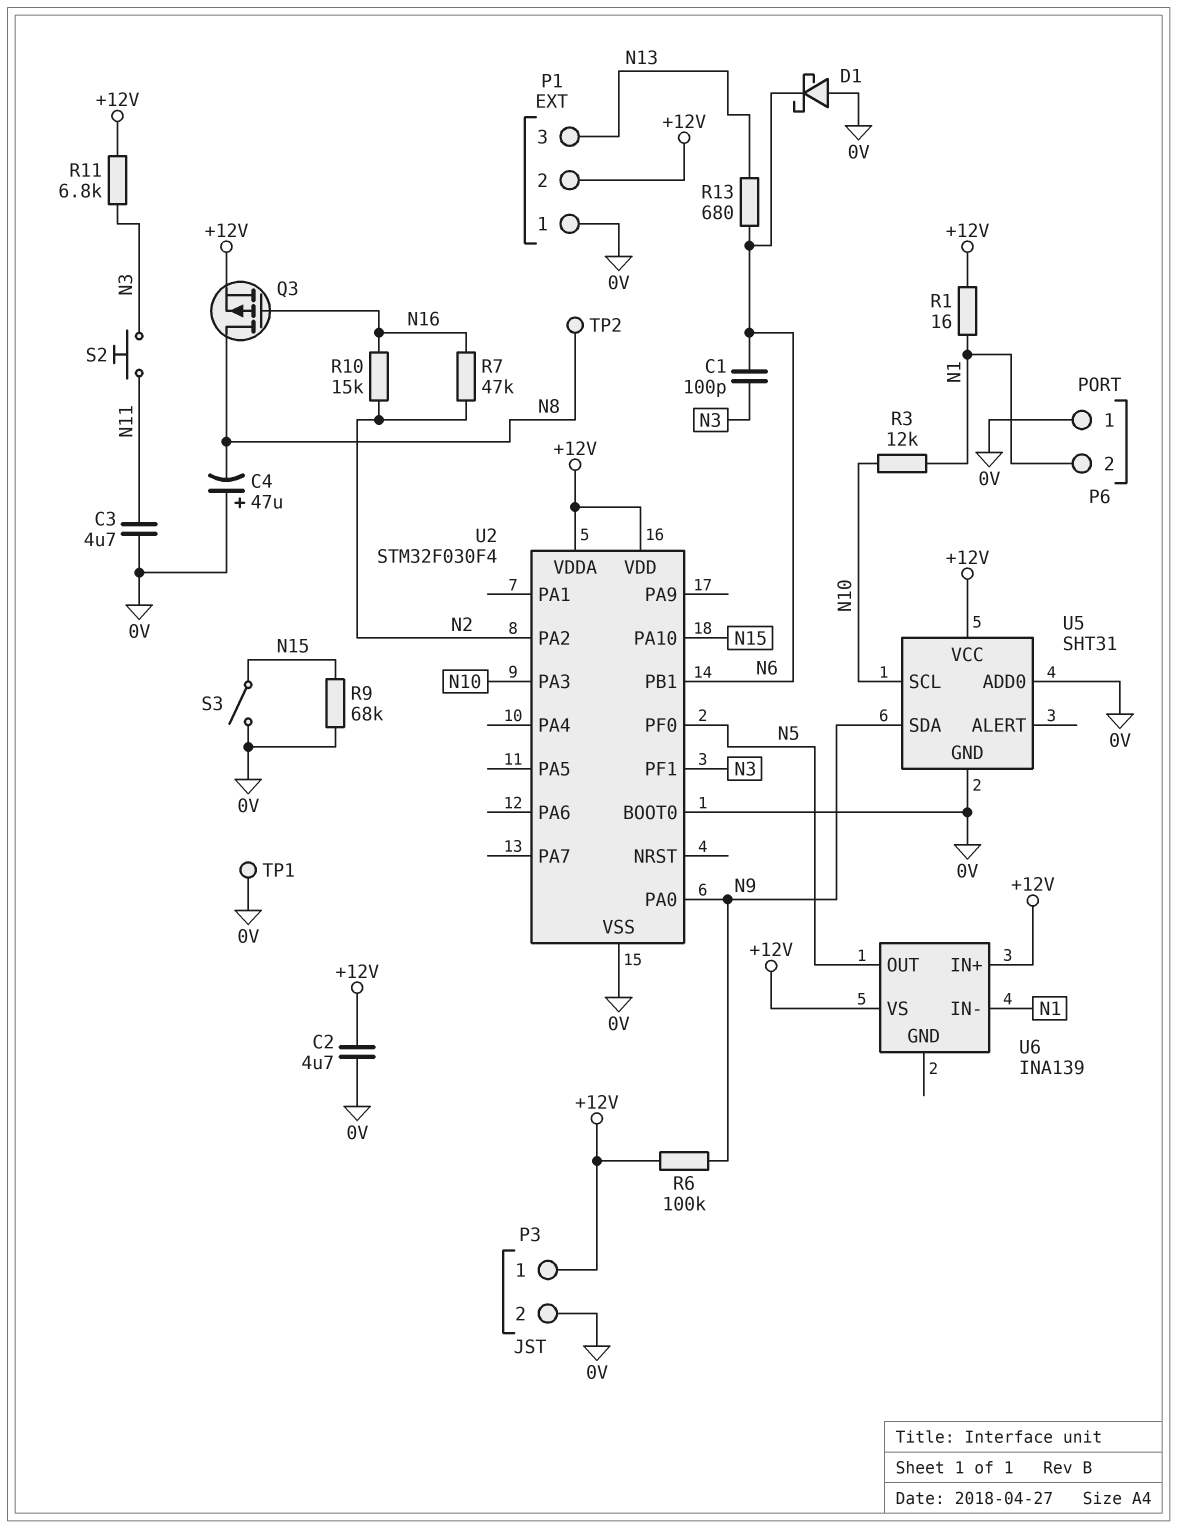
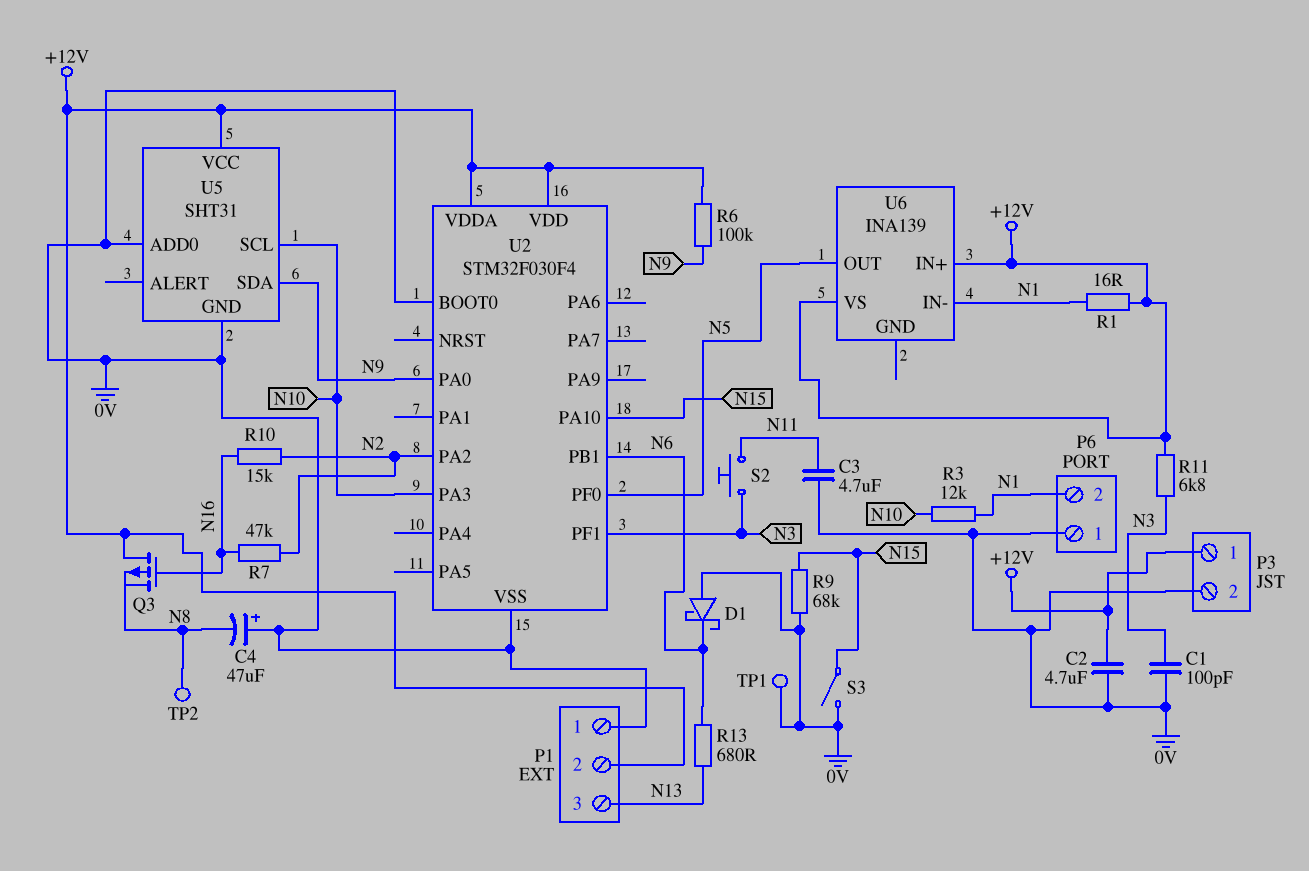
C1: 100pF (N3, N6) -> 100pF (0V, N3)
Q3: PMOS (G N16, D N8, S +12V) -> PMOS (G N16, D +12V, S N8)

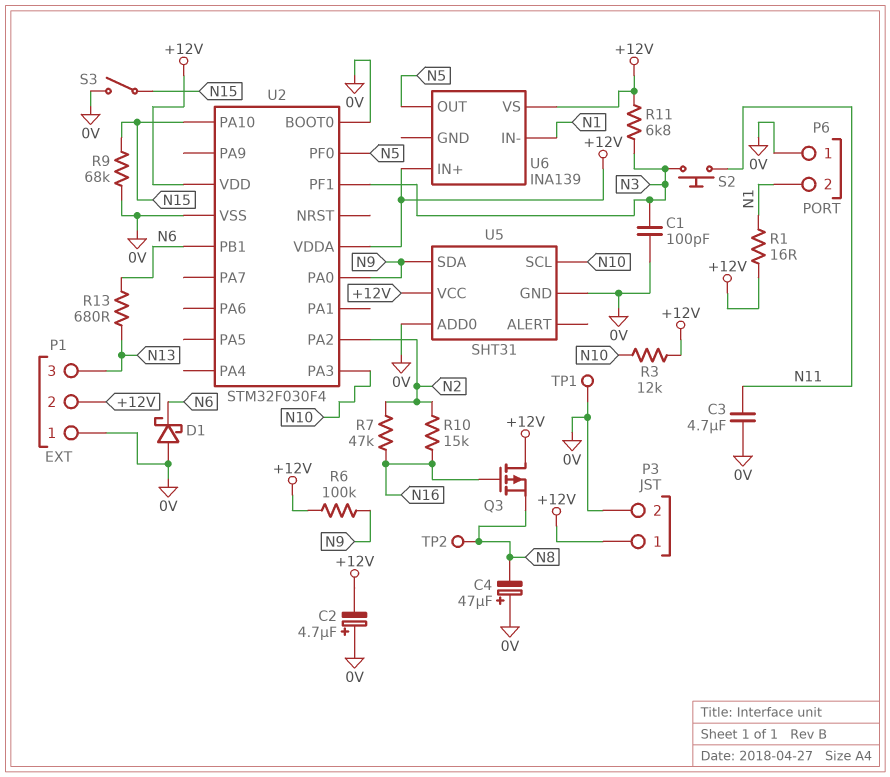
C2: 4.7uF (+12V, 0V) -> 4.7uF (plus 0V, minus +12V)
R3: 12k (N1, N10) -> 12k (+12V, N10)

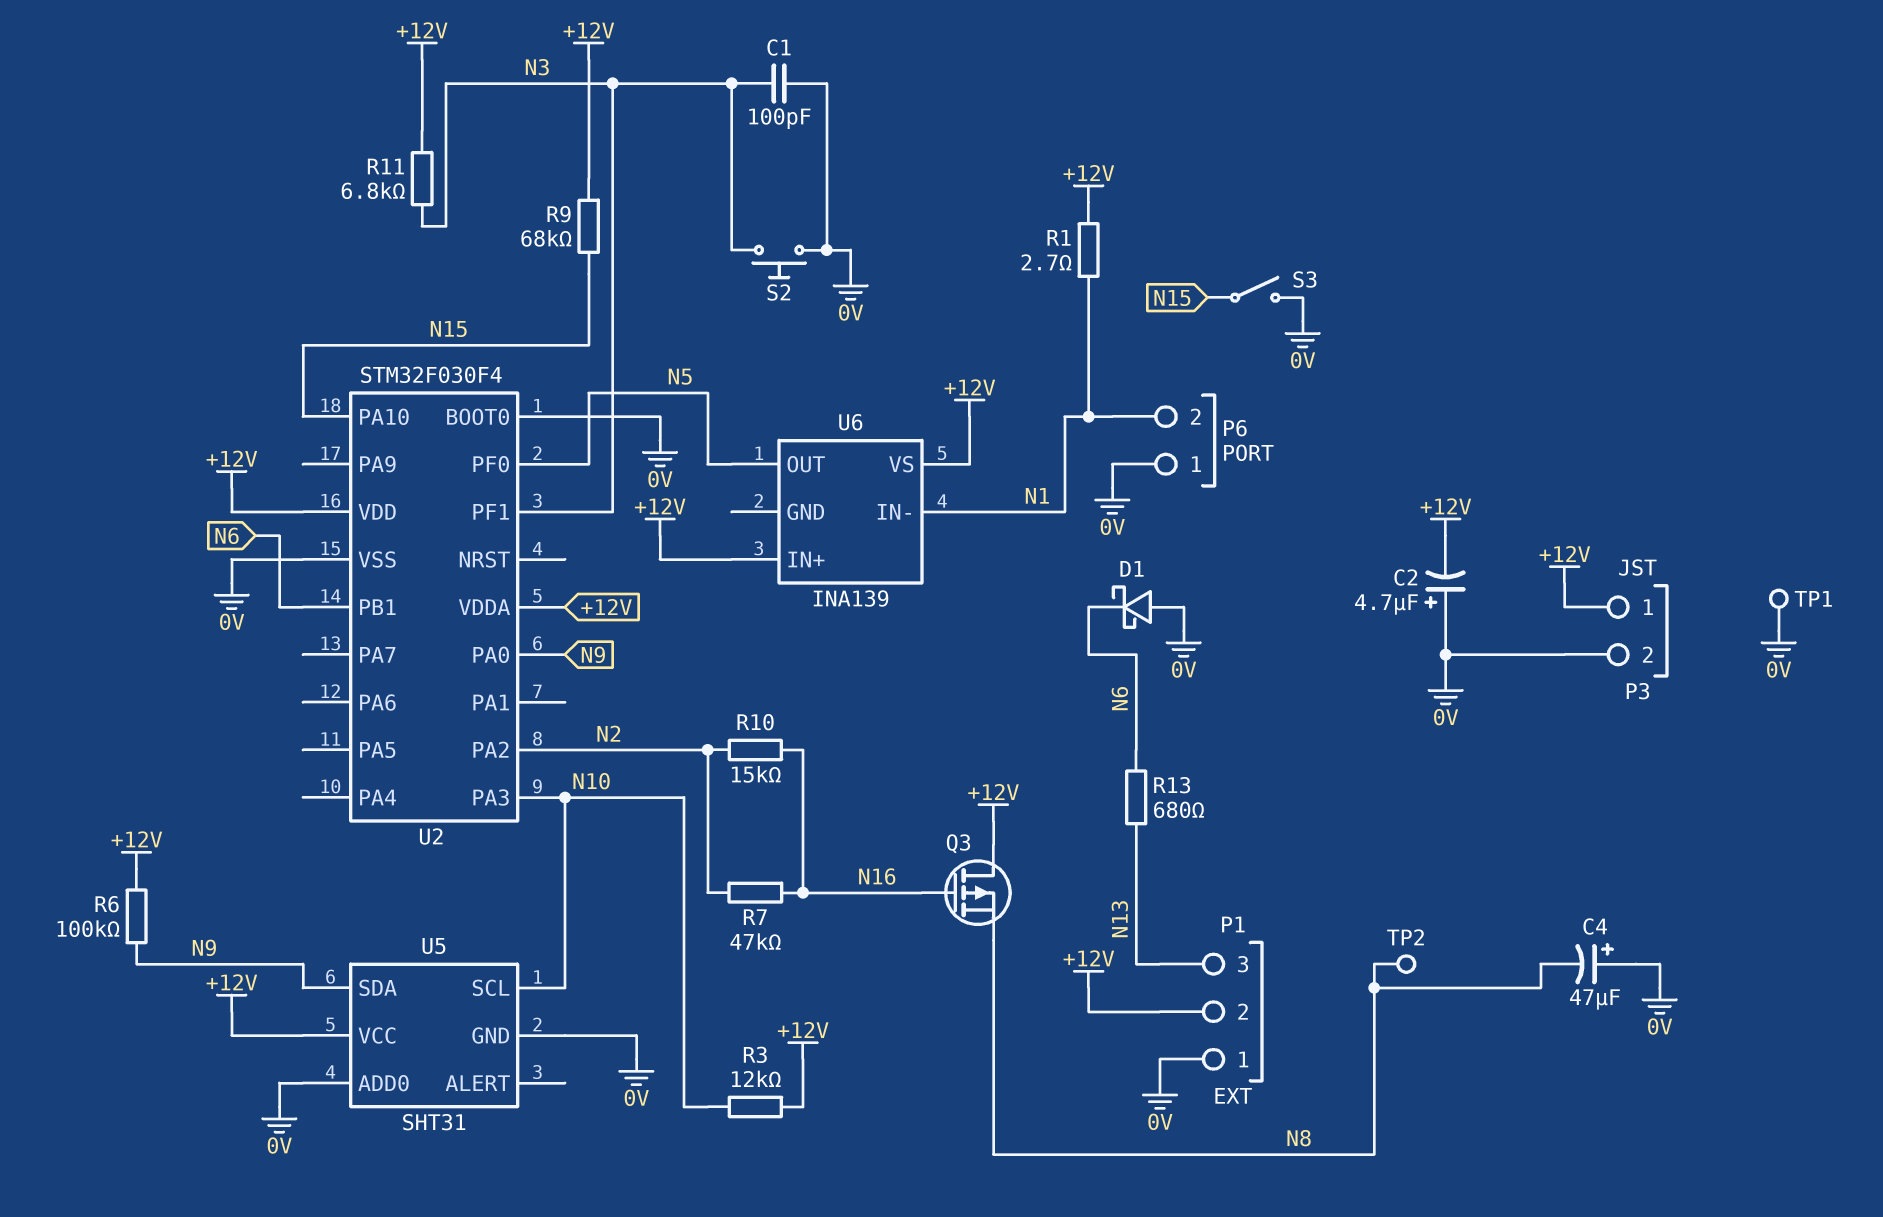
C3: 4.7uF (0V, N11) -> none
R1: 16 (+12V, N1) -> 2.7 (+12V, N1)
R9: 68k (0V, N15) -> 68k (+12V, N15)
S2: button (N3, N11) -> button (0V, N3)

